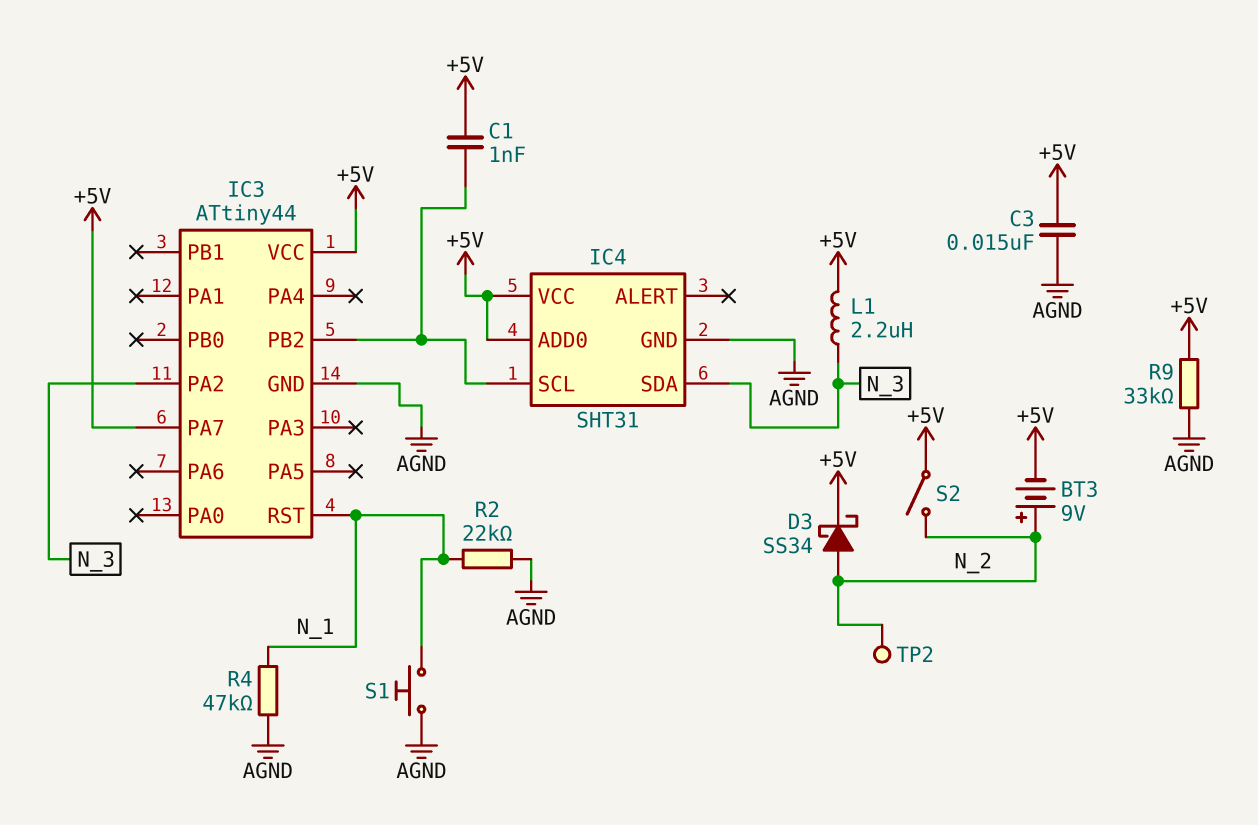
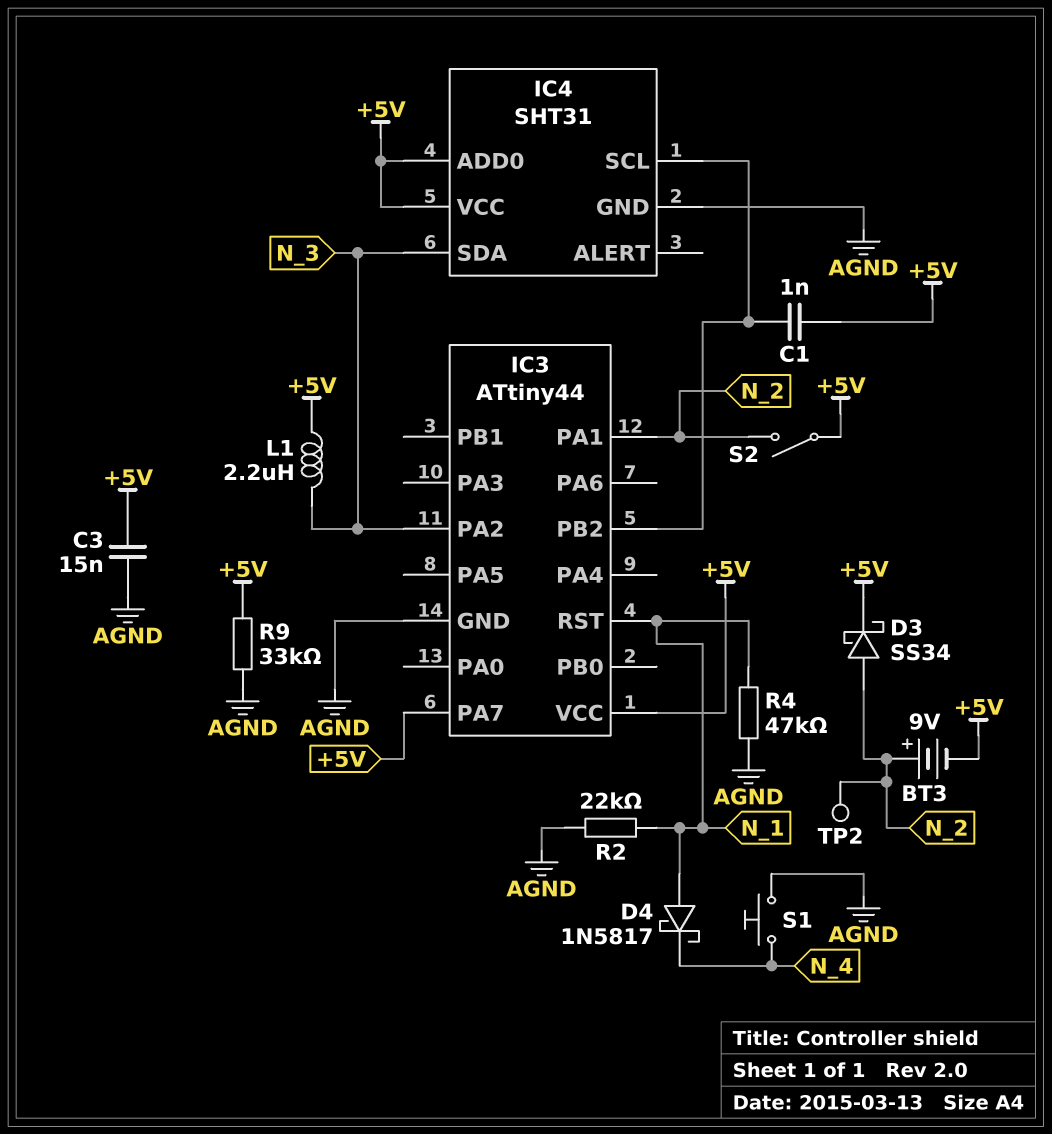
D4: none -> schottky 1N5817 (A N_1, K N_4)
IC3 pin PA1: none -> N_2
S1: button (AGND, N_1) -> button (AGND, N_4)

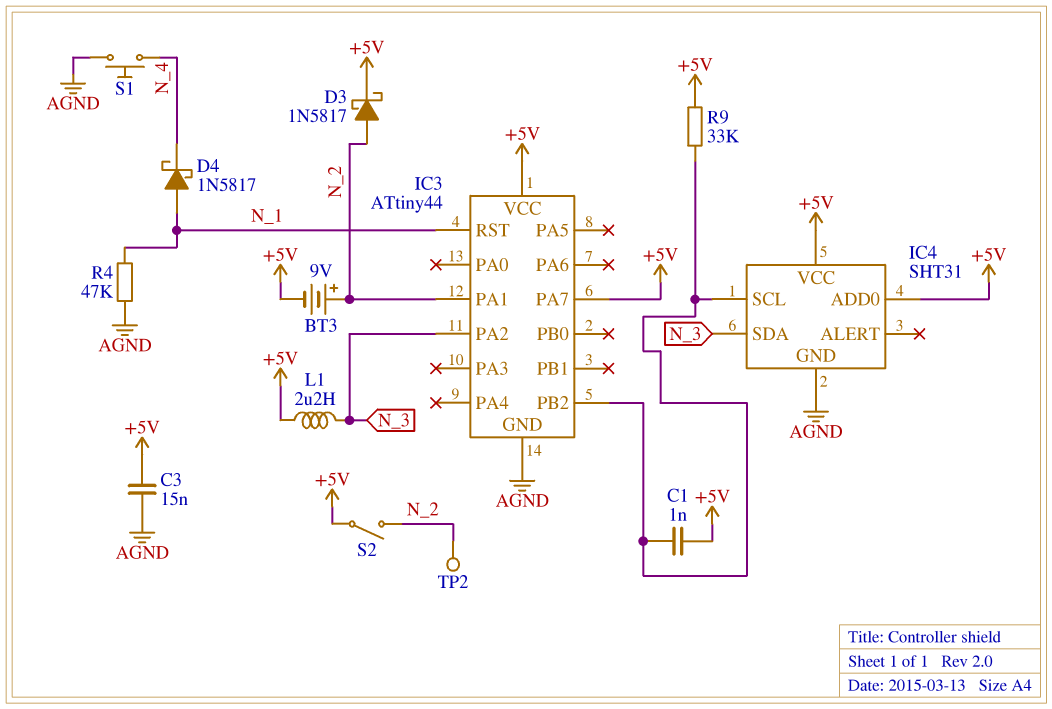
D3: schottky SS34 (A N_2, K +5V) -> schottky 1N5817 (A N_2, K +5V)
R2: 22k (AGND, N_1) -> none
R9: 33k (+5V, AGND) -> 33k (+5V, IC3/PB2)

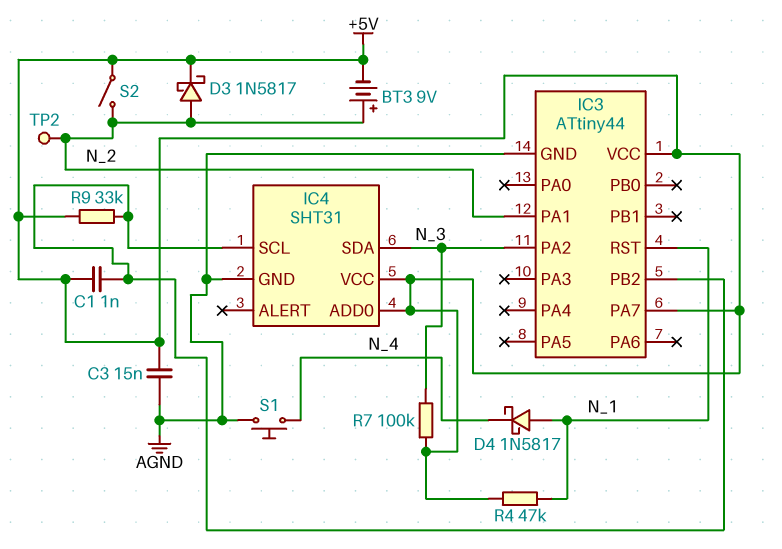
L1: 2.2uH (+5V, N_3) -> none
R4: 47k (AGND, N_1) -> 47k (+5V, N_1)
R7: none -> 100k (+5V, N_3)

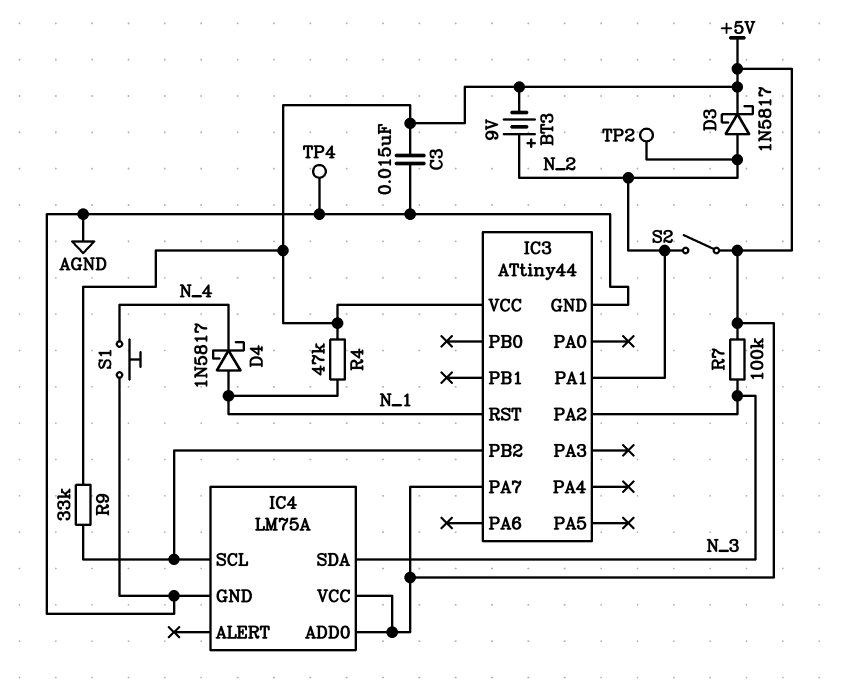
C1: 1nF (+5V, IC3/PB2) -> none
IC4: SHT31 -> LM75A
TP4: none -> test point (AGND)

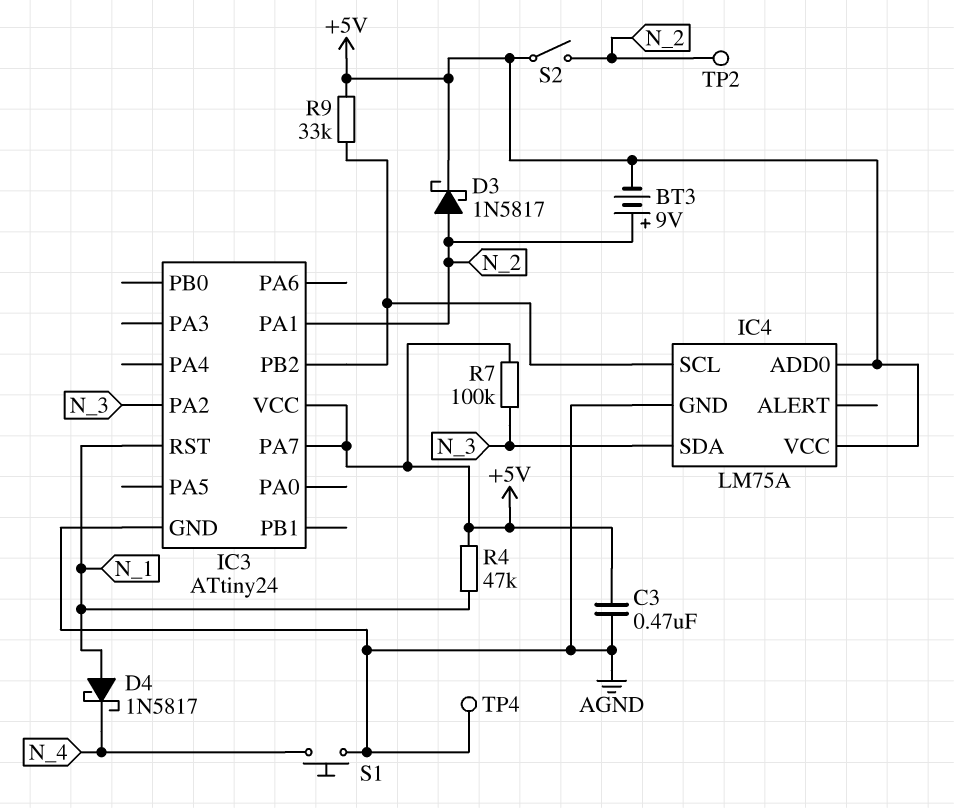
C3: 15nF (+5V, AGND) -> 470nF (+5V, AGND)
IC3: ATtiny44 -> ATtiny24

